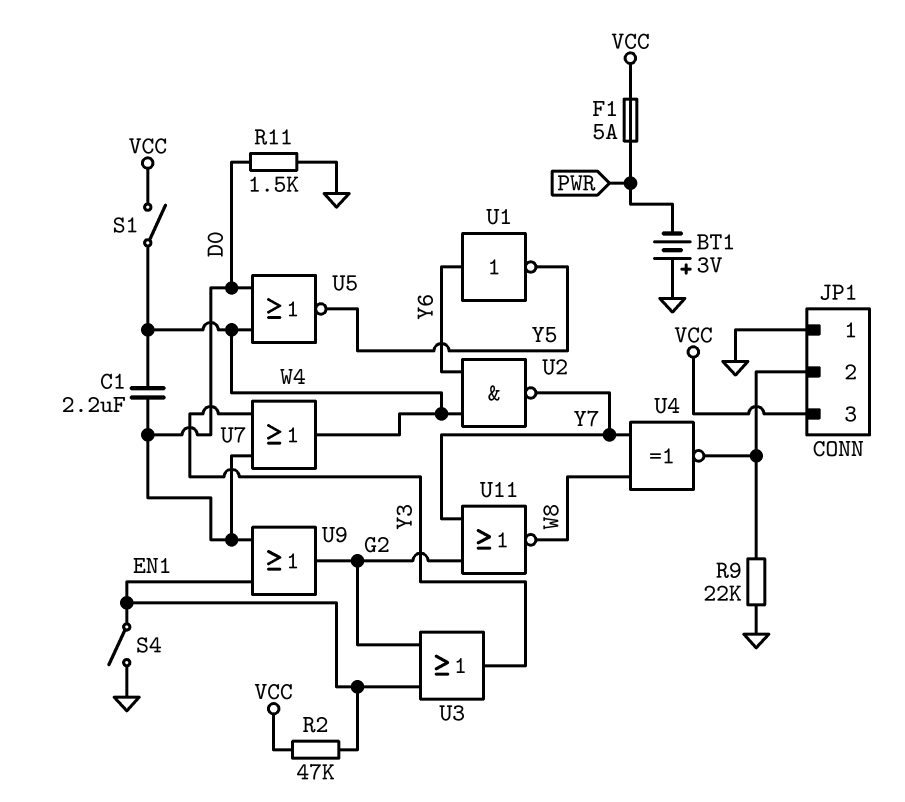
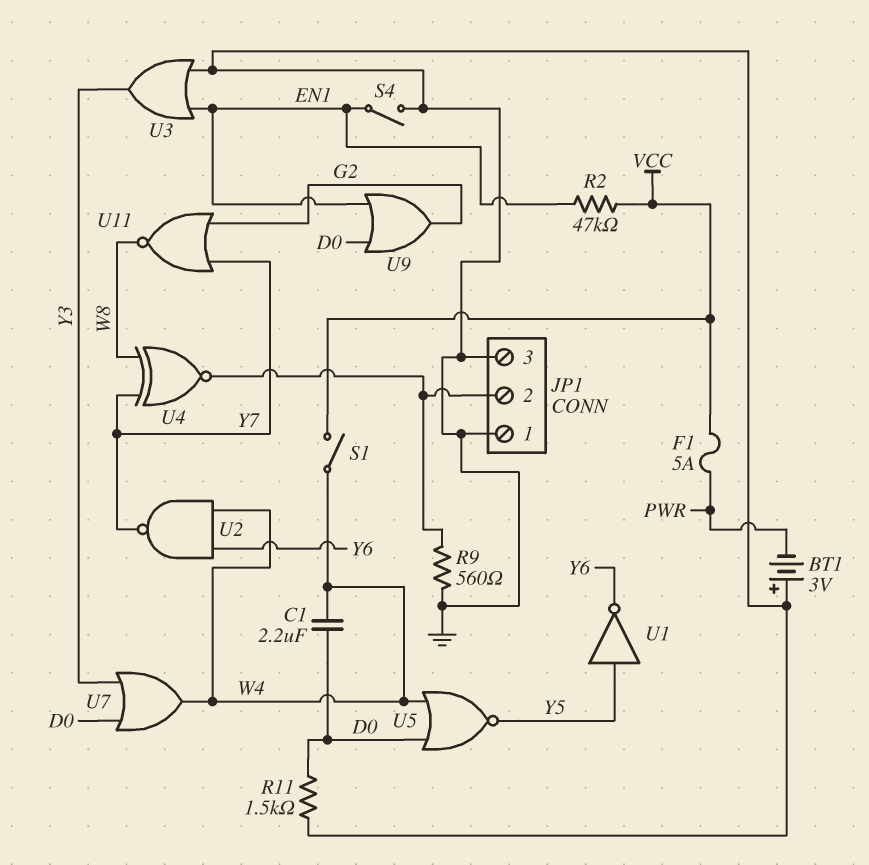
JP1 pin 3: VCC -> GND
R9: 22k (GND, JP1/2) -> 560 (GND, JP1/2)
U1: NOT (in Y6, out Y5) -> NOT (in Y5, out Y6)
U3: OR (in EN1, in G2, out Y3) -> OR (in EN1, in GND, out Y3)

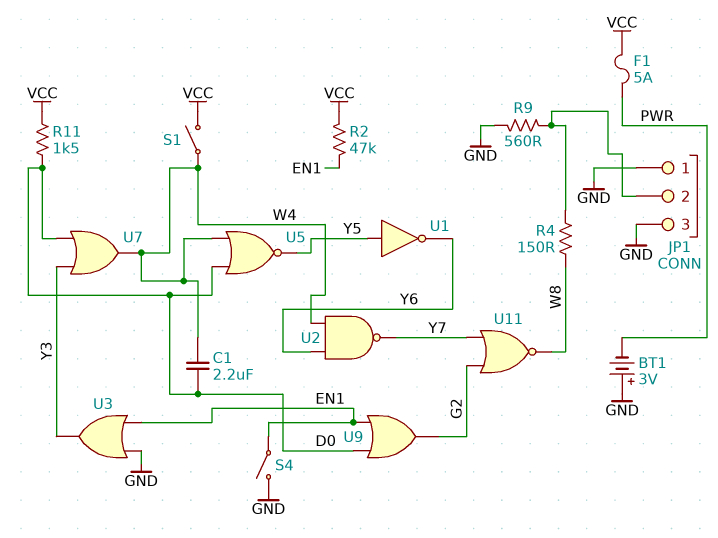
R4: none -> 150 (JP1/2, W8)
R11: 1.5k (D0, GND) -> 1.5k (D0, VCC)
U4: XNOR (in W8, in Y7, out JP1/2) -> none

